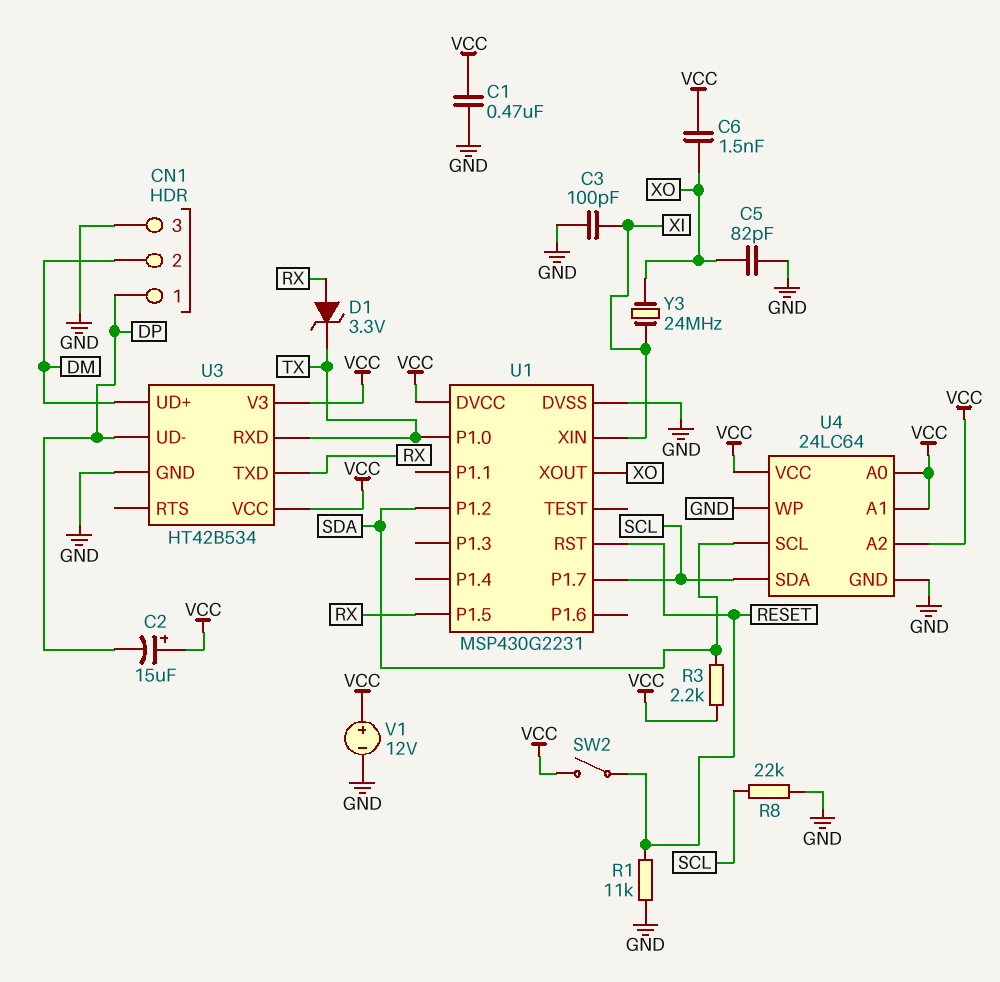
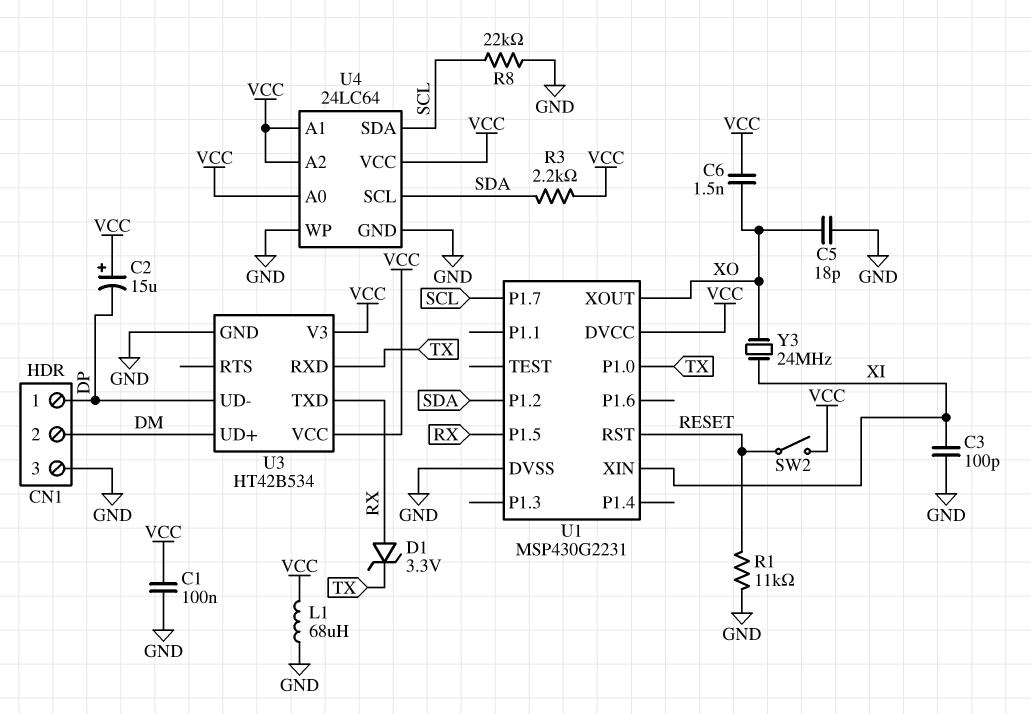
C1: 470nF (GND, VCC) -> 100nF (GND, VCC)
C5: 82pF (GND, XO) -> 18pF (GND, XO)
L1: none -> 68uH (GND, VCC)
V1: 12V (plus VCC, minus GND) -> none

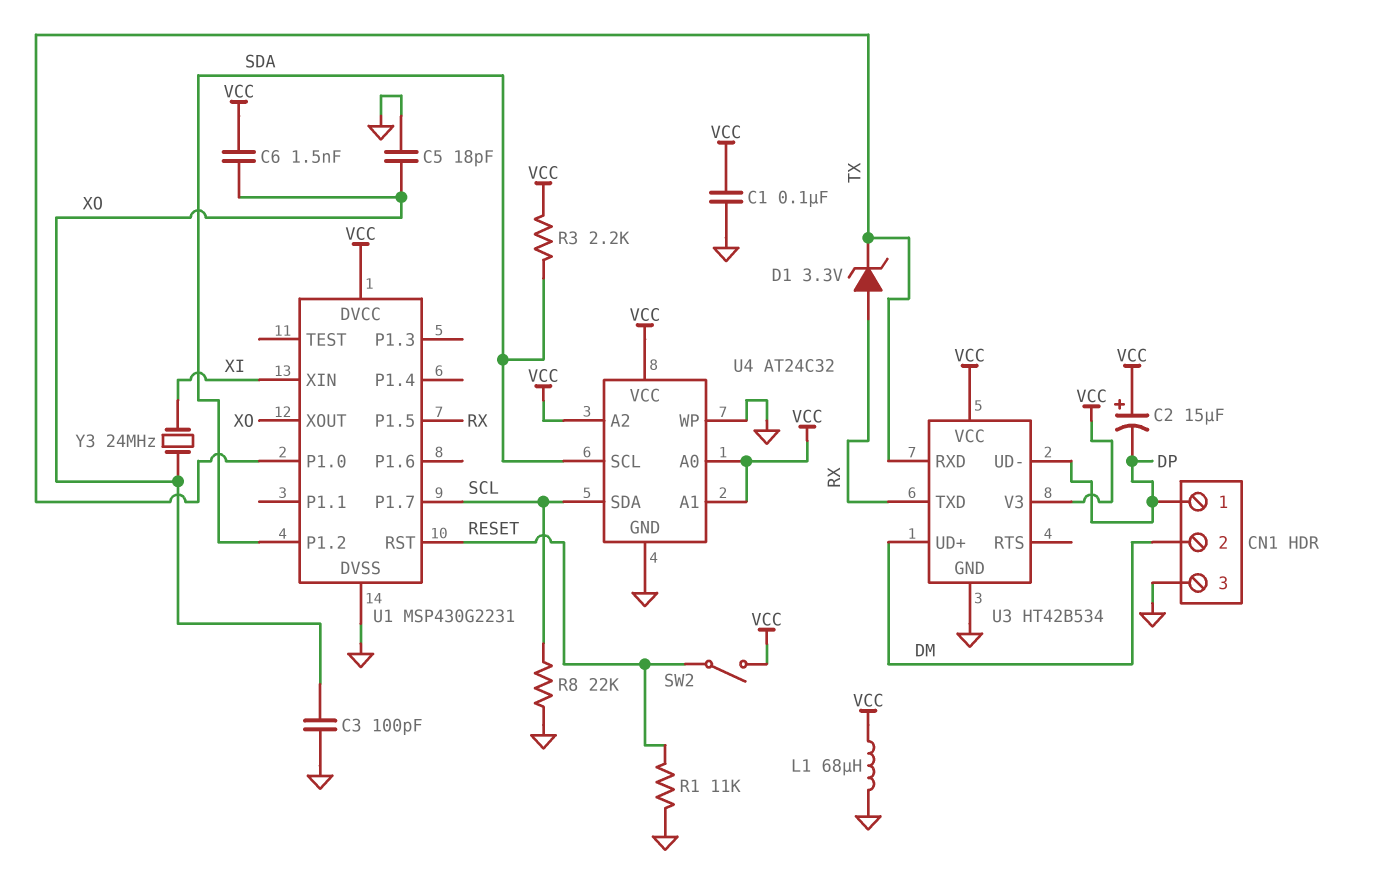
C3: 100pF (GND, XI) -> 100pF (GND, XO)
U4: 24LC64 -> AT24C32

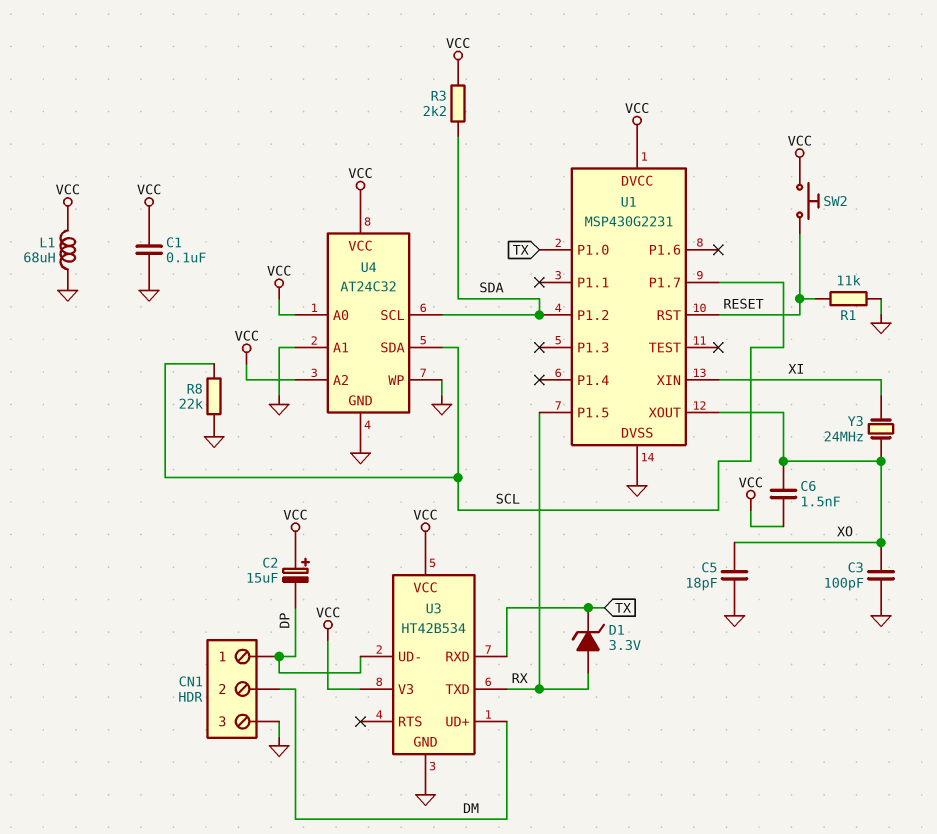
SW2: switch (RESET, VCC) -> button (RESET, VCC)
U4 pin A1: VCC -> GND

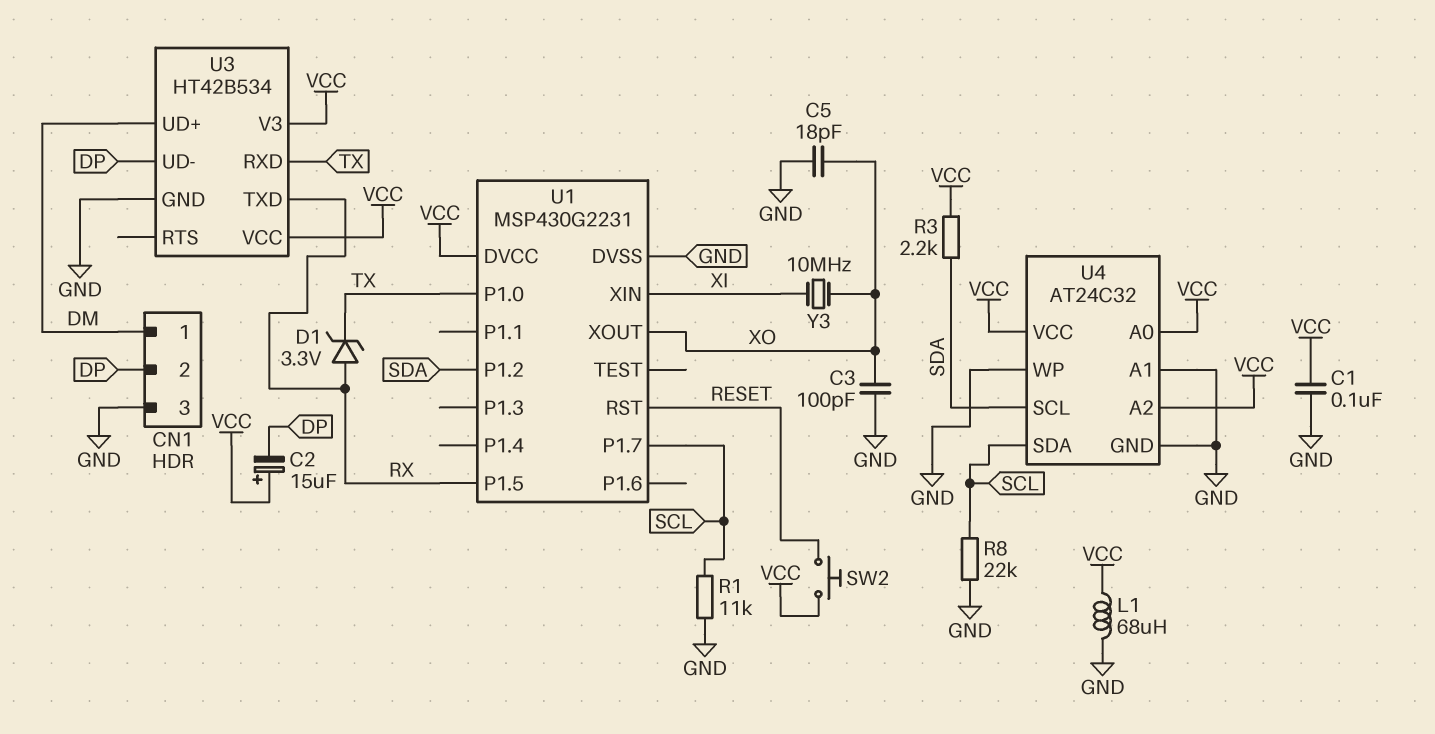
C6: 1.5nF (VCC, XO) -> none
CN1 pin 1: DP -> DM
CN1 pin 2: DM -> DP
R1: 11k (GND, RESET) -> 11k (GND, SCL)
Y3: 24MHz (XI, XO) -> 10MHz (XI, XO)

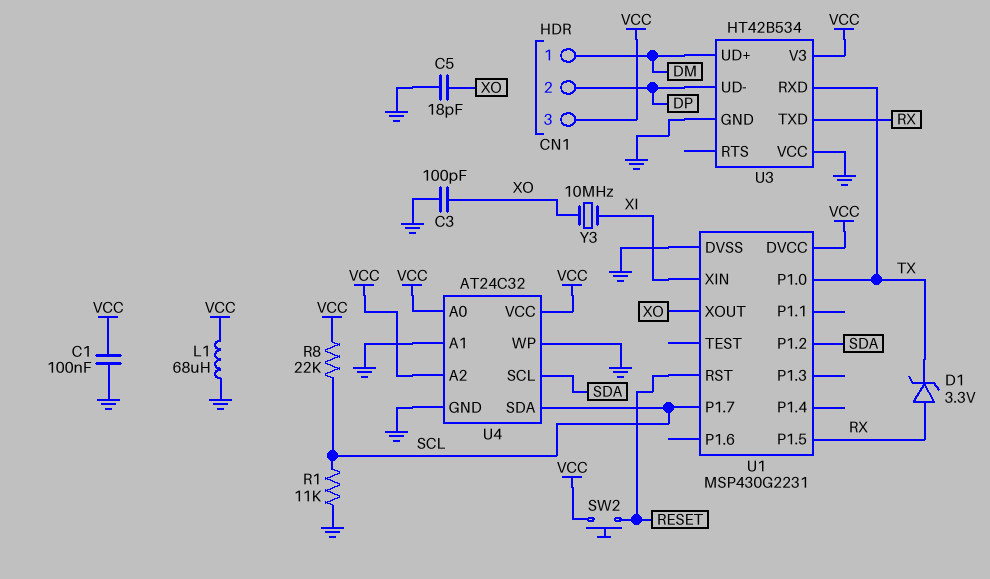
C2: 15uF (plus VCC, minus DP) -> none
CN1 pin 3: GND -> VCC
R3: 2.2k (SDA, VCC) -> none
R8: 22k (GND, SCL) -> 22k (SCL, VCC)
U3 pin VCC: VCC -> GND

